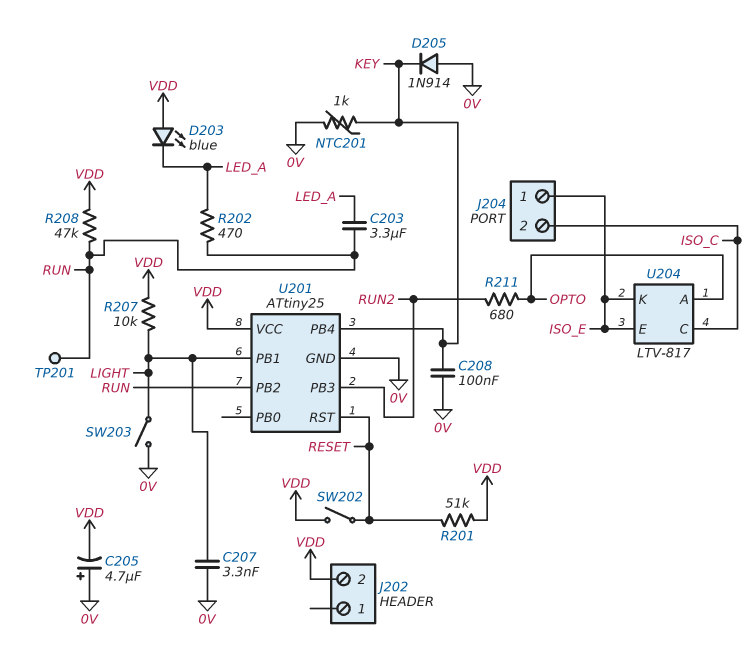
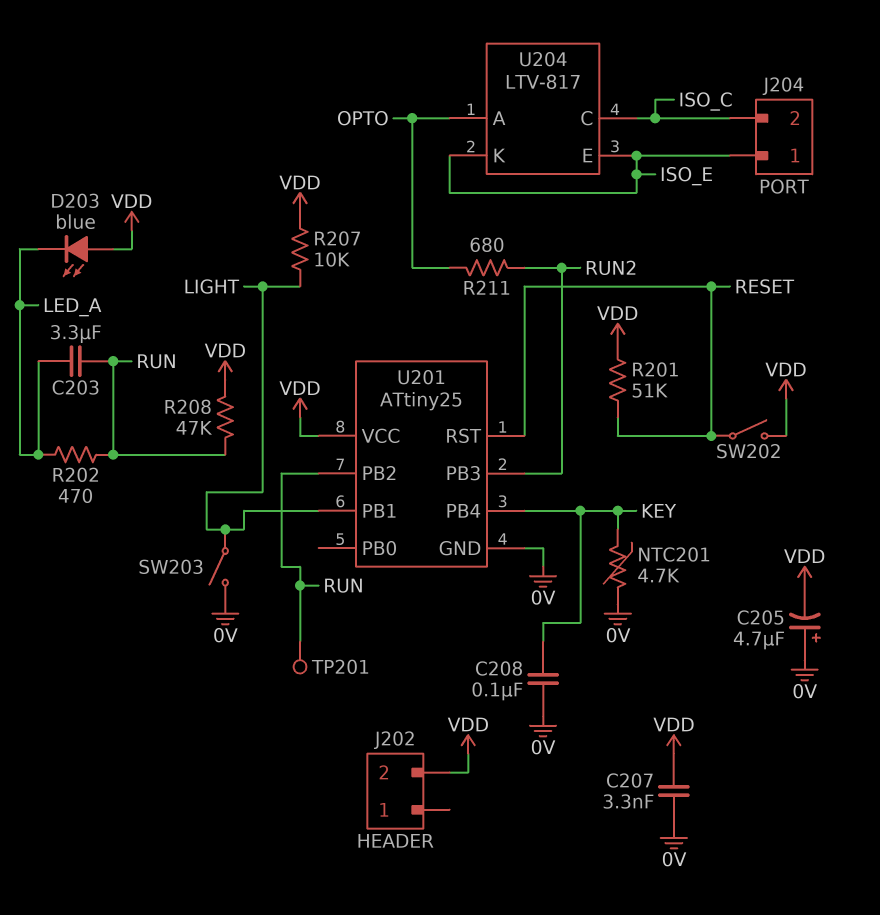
C207: 3.3nF (0V, LIGHT) -> 3.3nF (0V, VDD)
D205: diode 1N914 (A 0V, K KEY) -> none
NTC201: 1k (0V, KEY) -> 4.7k (0V, KEY)

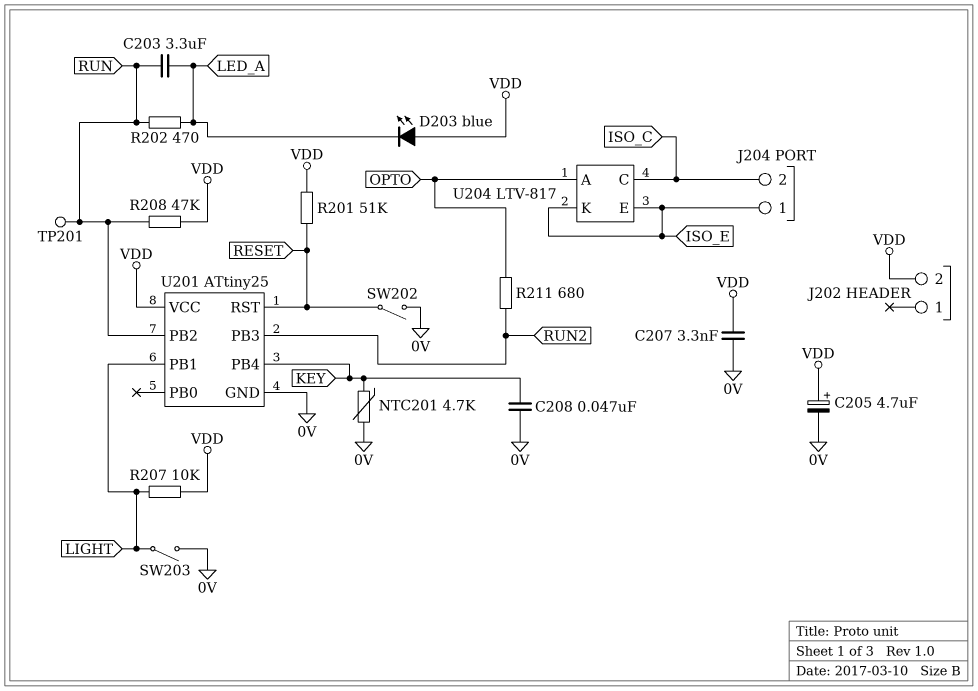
C205: 4.7uF (plus 0V, minus VDD) -> 4.7uF (plus VDD, minus 0V)
C208: 100nF (0V, KEY) -> 47nF (0V, KEY)
SW202: switch (RESET, VDD) -> switch (0V, RESET)

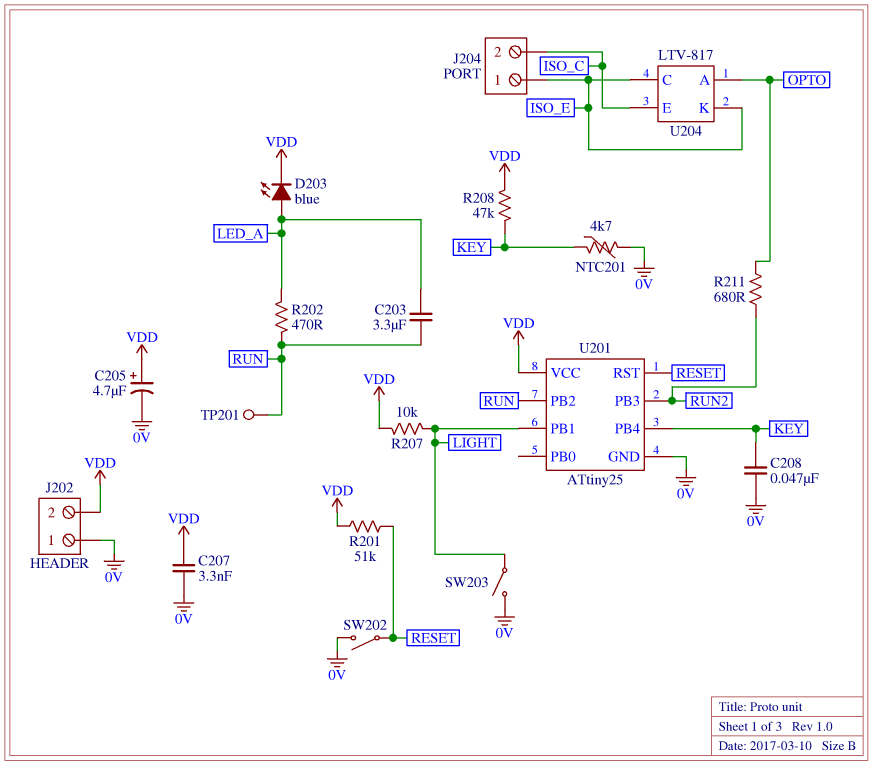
D203: LED blue (A VDD, K LED_A) -> LED blue (A LED_A, K VDD)
J202 pin 1: none -> 0V
R208: 47k (RUN, VDD) -> 47k (KEY, VDD)
U204 pin C: ISO_C -> ISO_E
U204 pin E: ISO_E -> ISO_C

